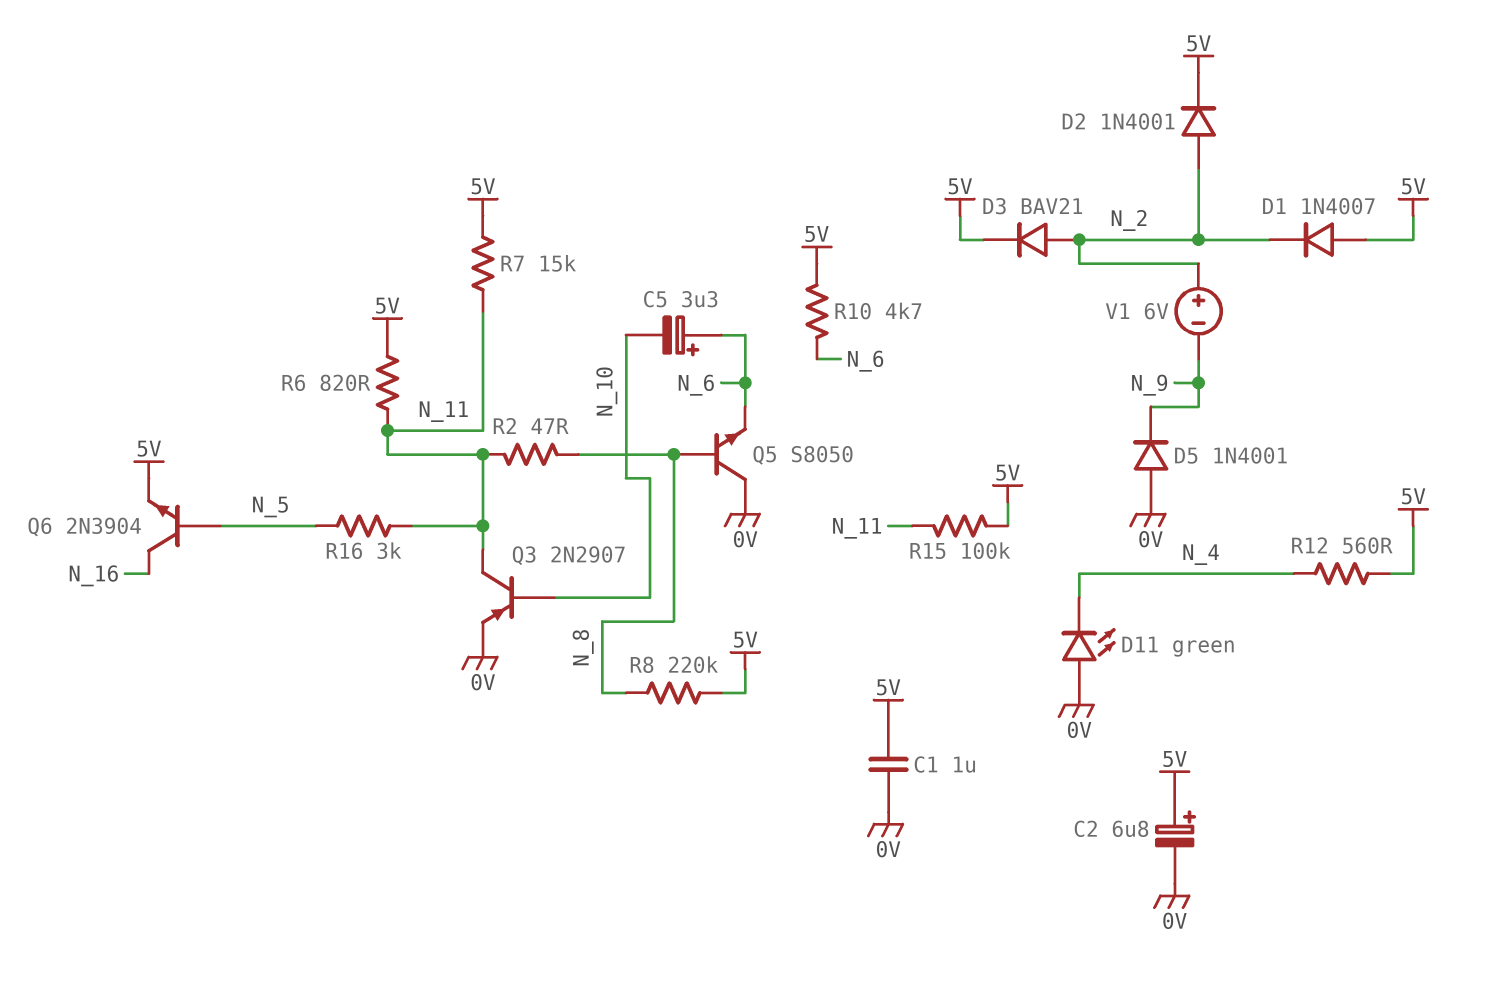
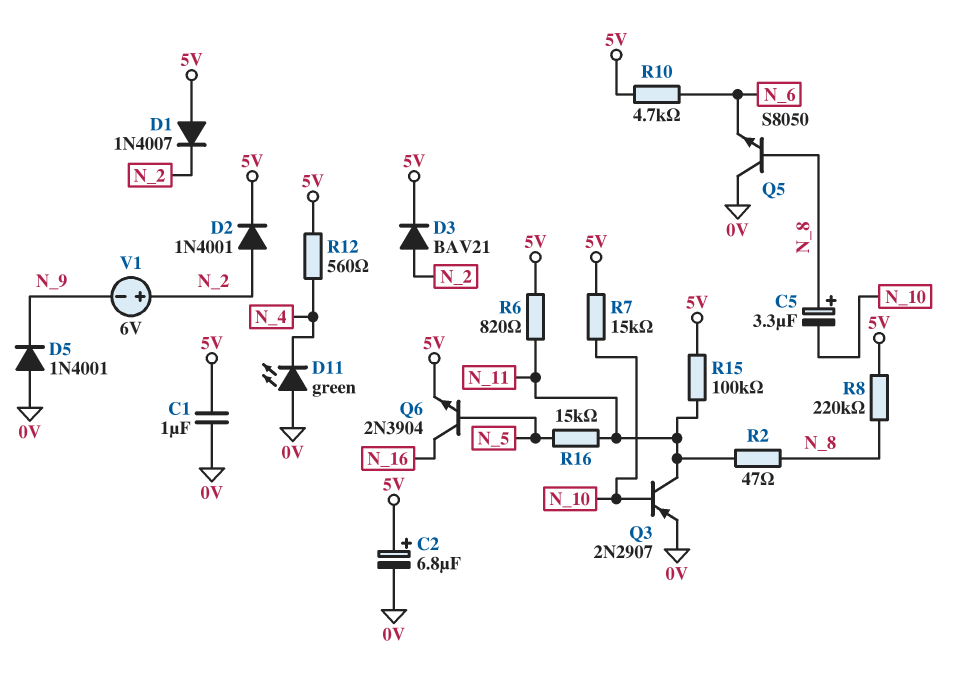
C5: 3.3uF (plus N_6, minus N_10) -> 3.3uF (plus N_8, minus N_10)
R7: 15k (5V, N_11) -> 15k (5V, N_10)
R16: 3k (N_5, N_11) -> 15k (N_5, N_11)

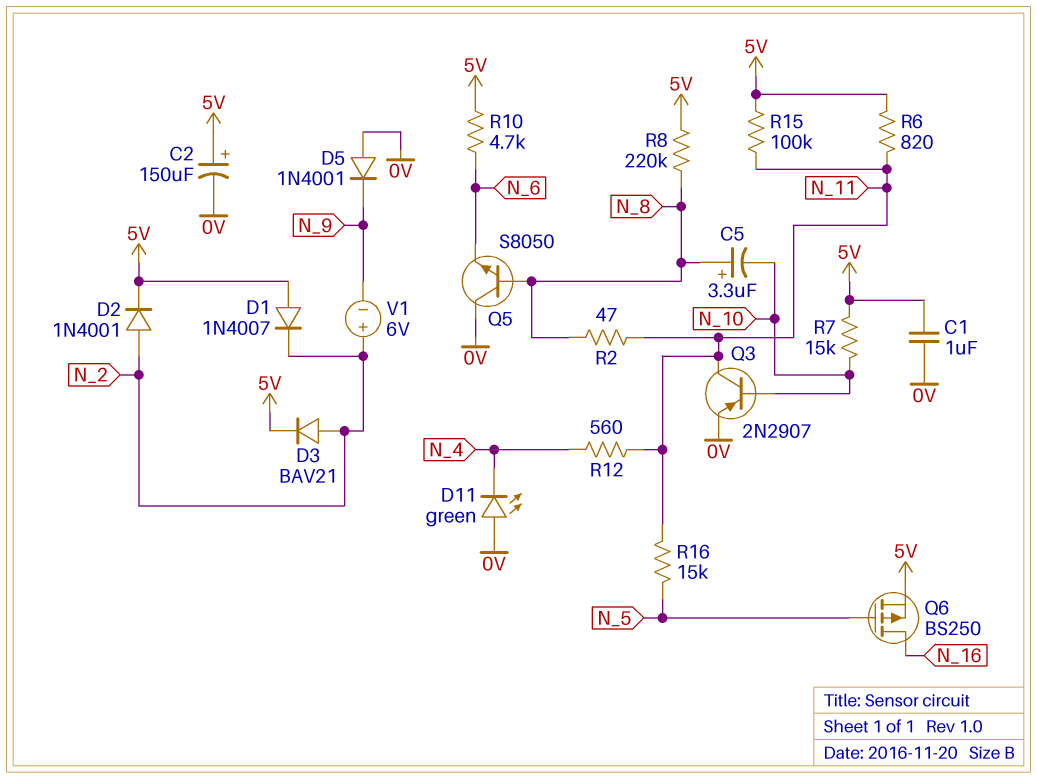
C2: 6.8uF (plus 5V, minus 0V) -> 150uF (plus 5V, minus 0V)
Q6: NPN 2N3904 (B N_5, C N_16, E 5V) -> PMOS BS250 (G N_5, D N_16, S 5V)
R12: 560 (5V, N_4) -> 560 (N_4, N_11)

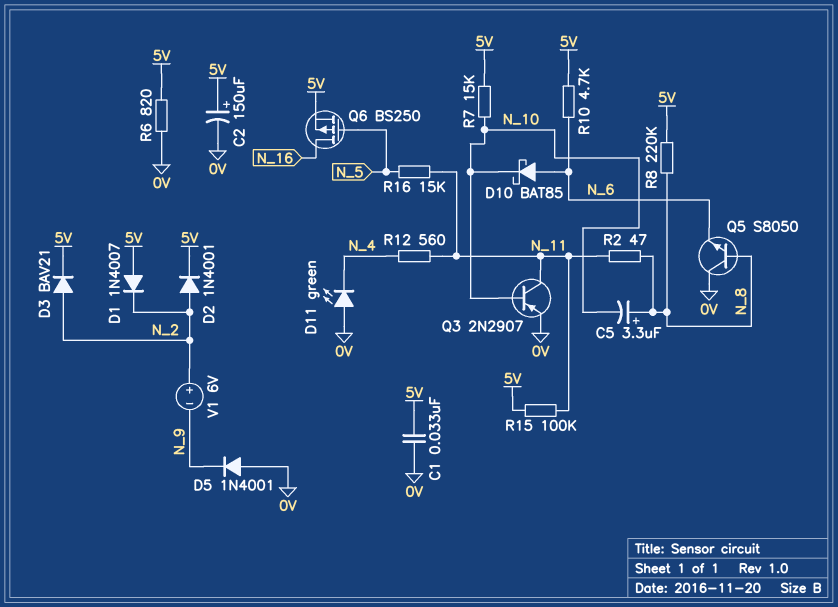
C1: 1uF (0V, 5V) -> 33nF (0V, 5V)
D10: none -> schottky BAT85 (A N_6, K N_10)
R6: 820 (5V, N_11) -> 820 (0V, 5V)

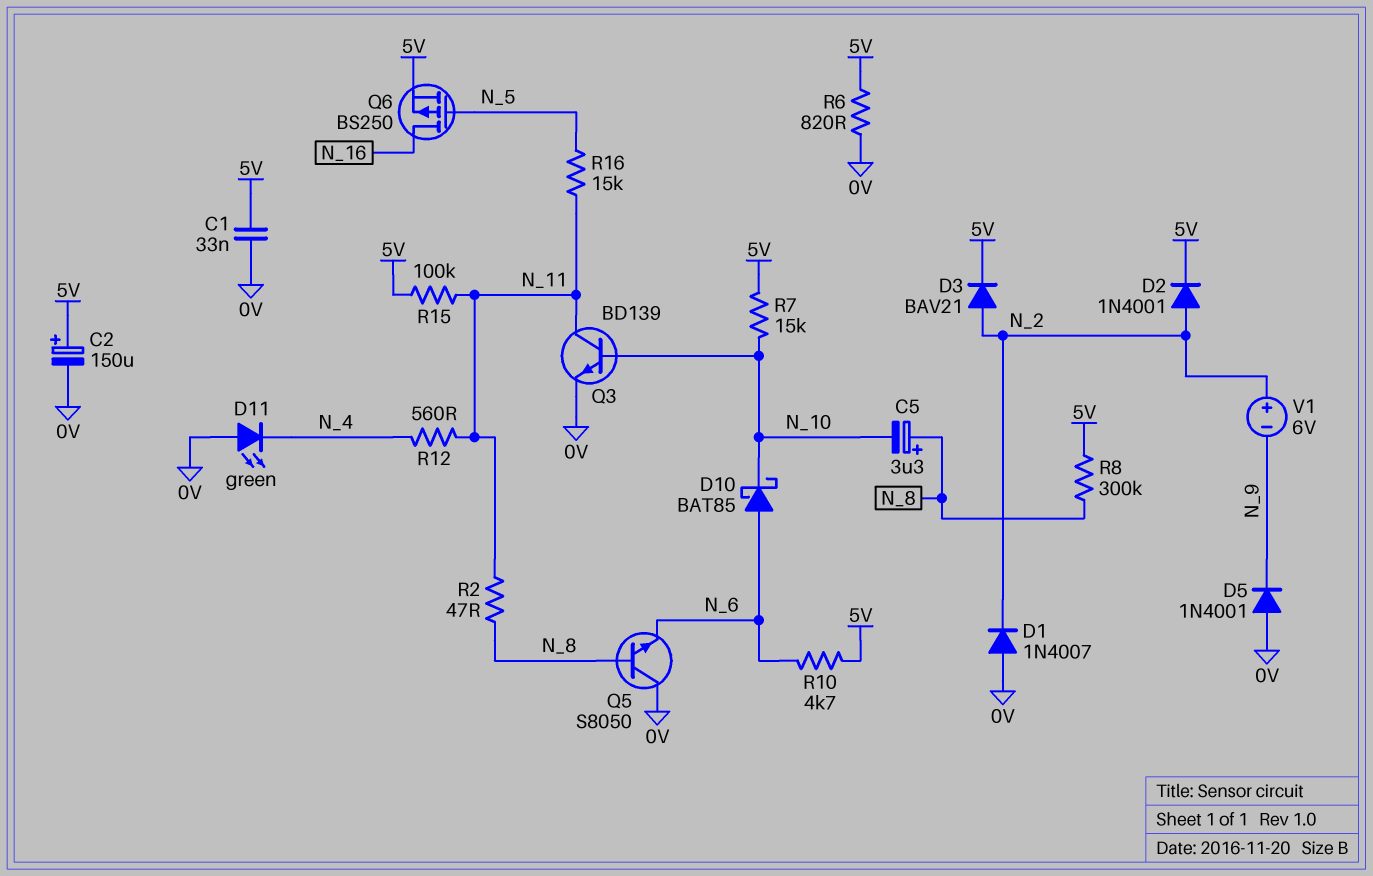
D1: diode 1N4007 (A 5V, K N_2) -> diode 1N4007 (A 0V, K N_2)
Q3: PNP 2N2907 (B N_10, C N_11, E 0V) -> NPN BD139 (B N_10, C N_11, E 0V)
R8: 220k (5V, N_8) -> 300k (5V, N_8)

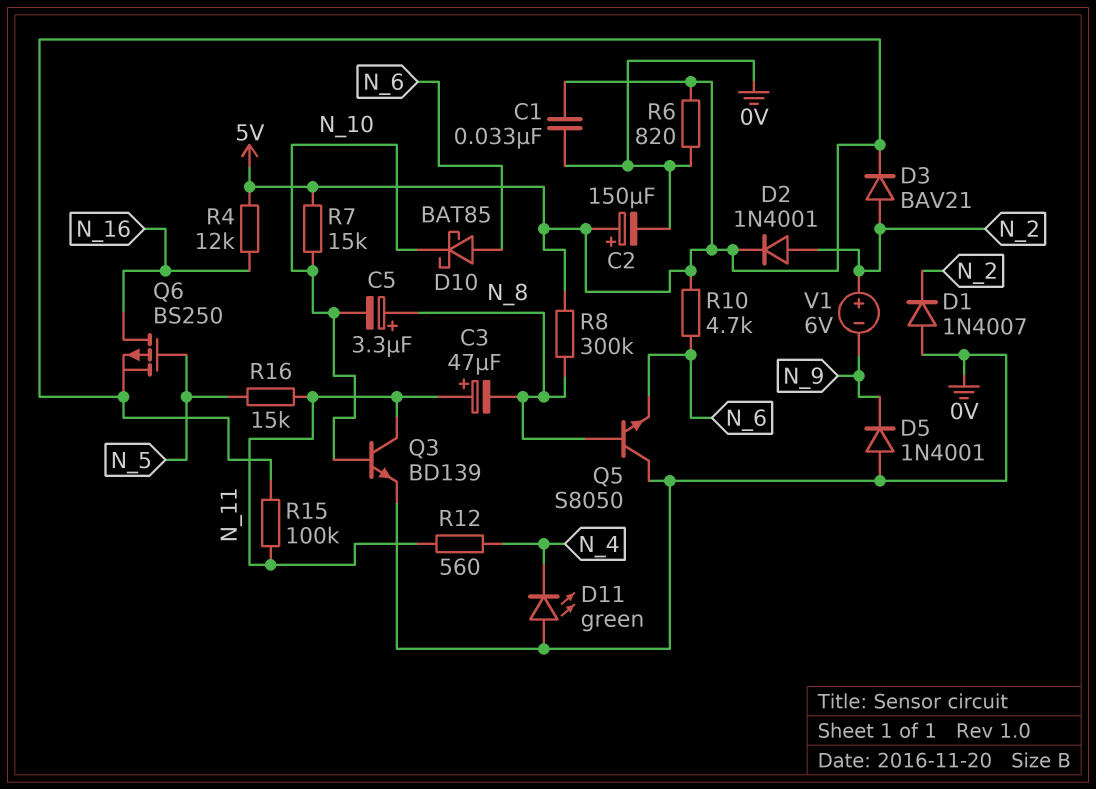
C3: none -> 47uF (plus N_11, minus N_8)
R2: 47 (N_8, N_11) -> none
R4: none -> 12k (5V, N_16)

